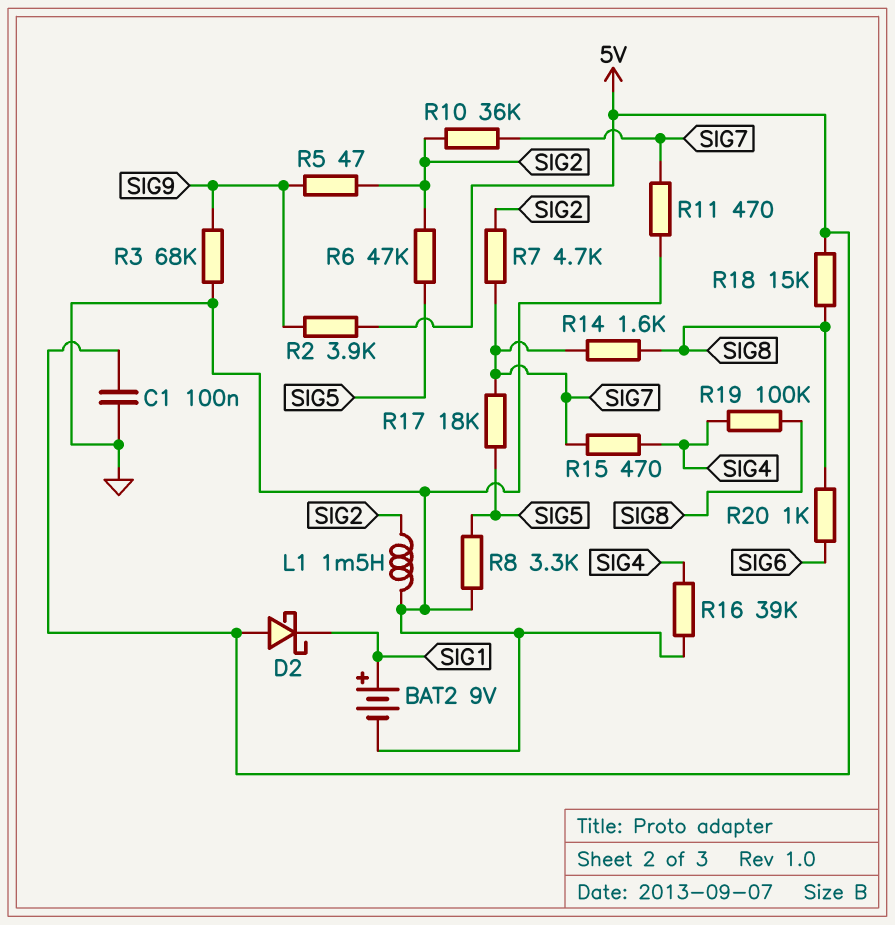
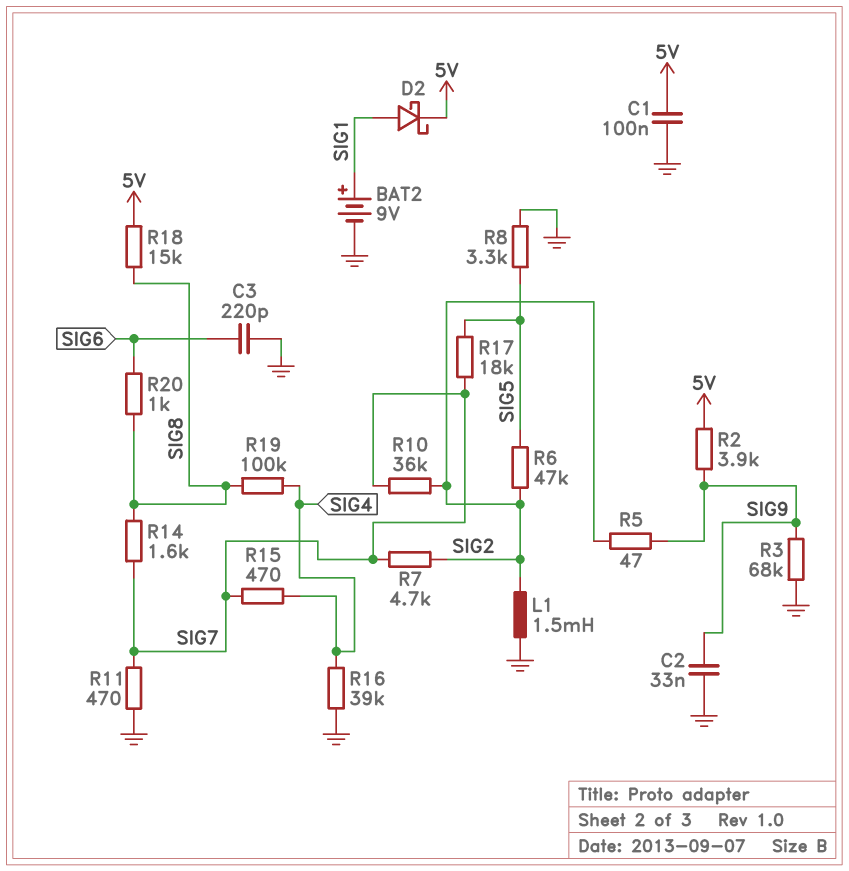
C2: none -> 33nF (GND, SIG9)
C3: none -> 220pF (GND, SIG6)
D2: schottky (A 5V, K SIG1) -> schottky (A SIG1, K 5V)

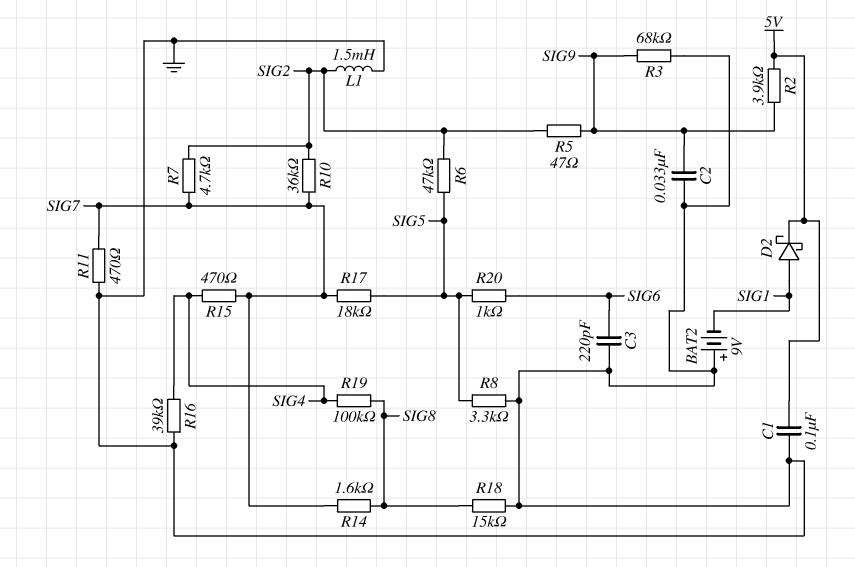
BAT2: 9V (plus SIG1, minus GND) -> 9V (plus GND, minus SIG1)
R18: 15k (5V, SIG8) -> 15k (GND, SIG8)
R20: 1k (SIG6, SIG8) -> 1k (SIG5, SIG6)

